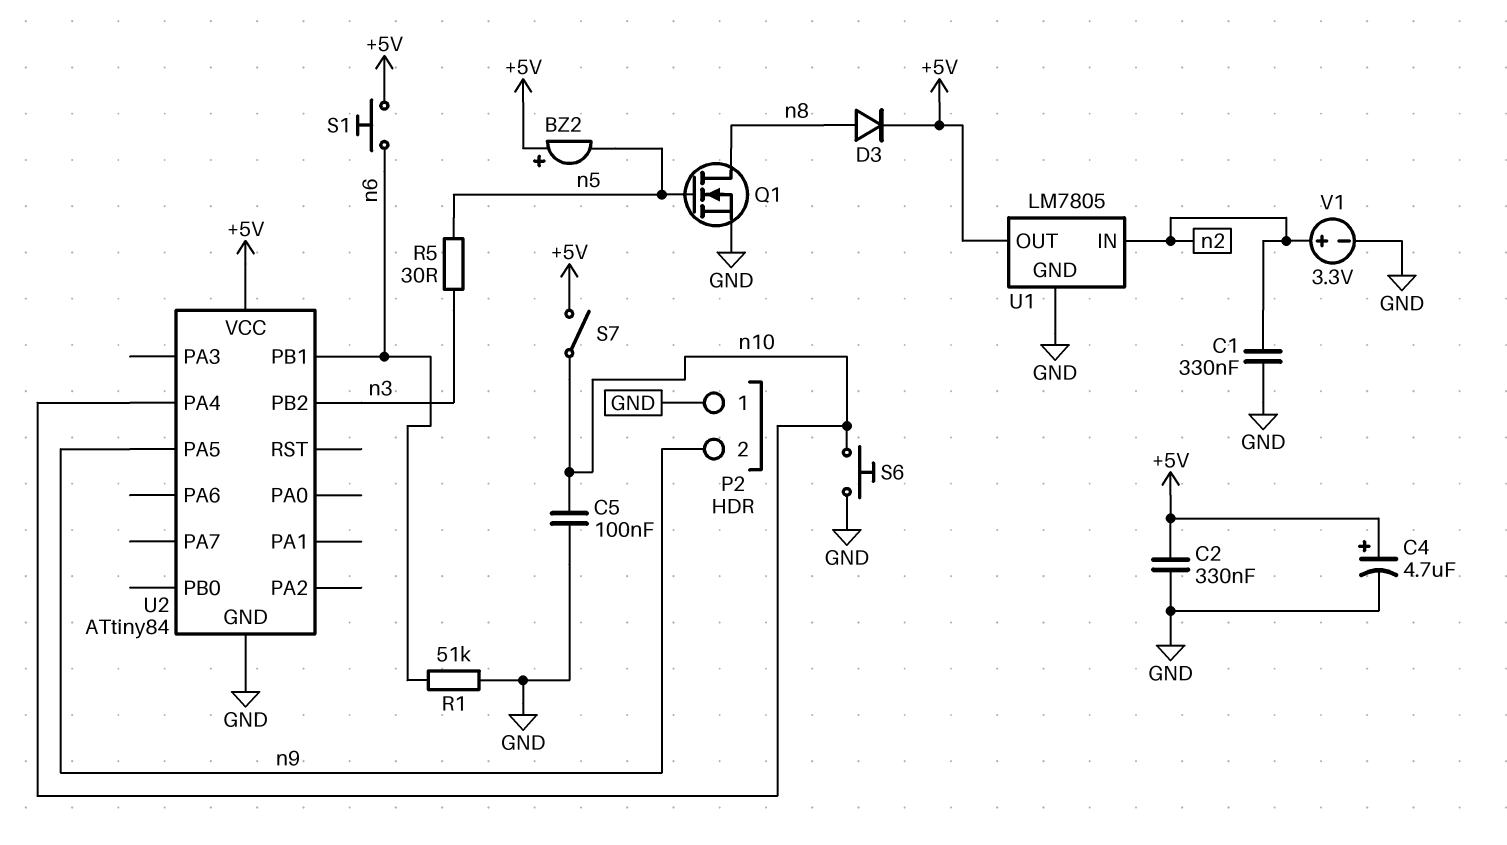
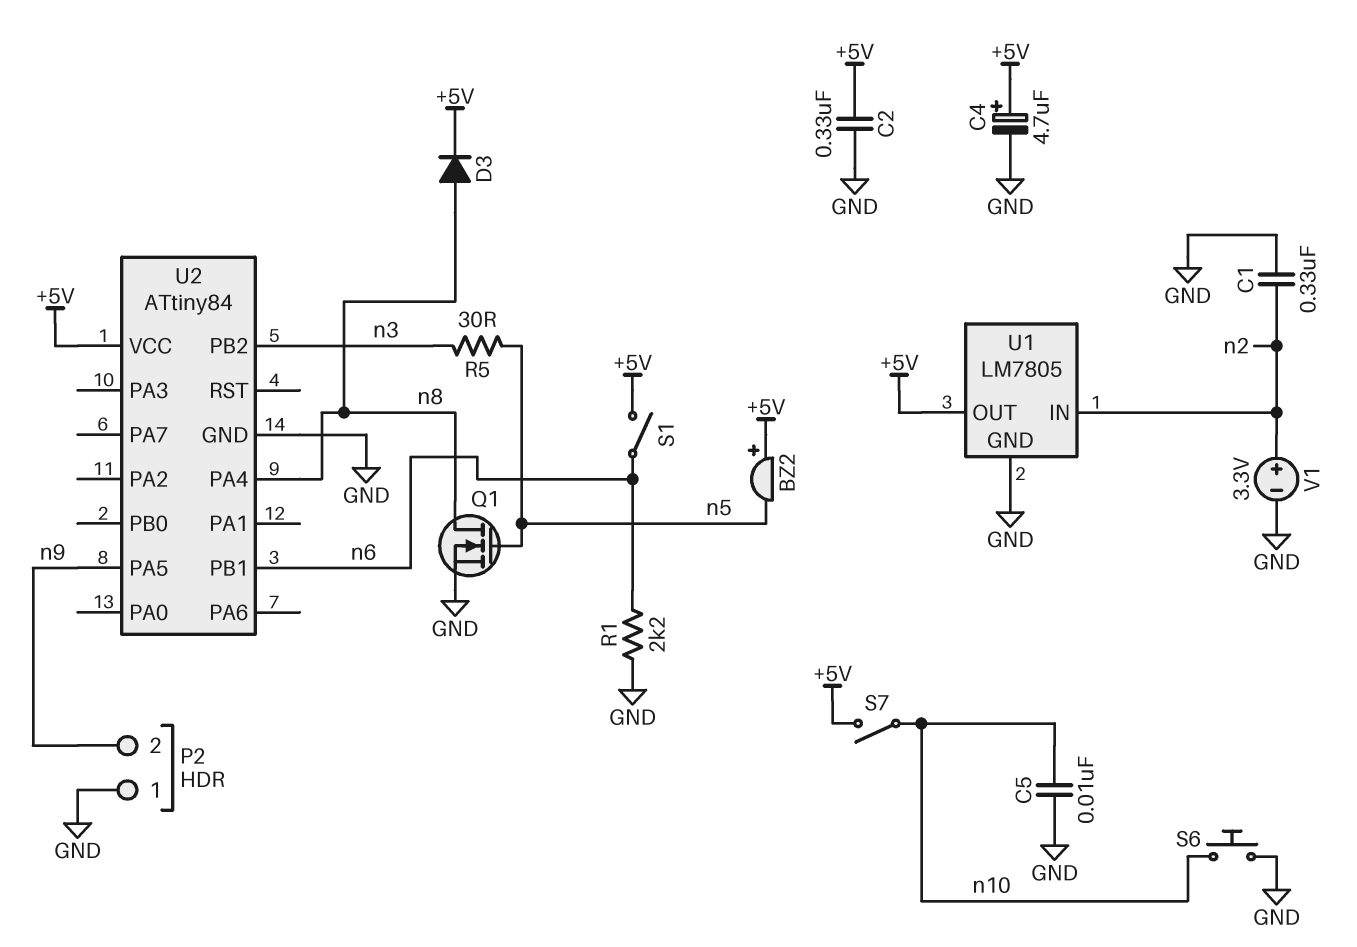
C5: 100nF (GND, n10) -> 10nF (GND, n10)
R1: 51k (GND, n6) -> 2.2k (GND, n6)
S1: button (+5V, n6) -> switch (+5V, n6)
U2 pin PA4: n10 -> n8

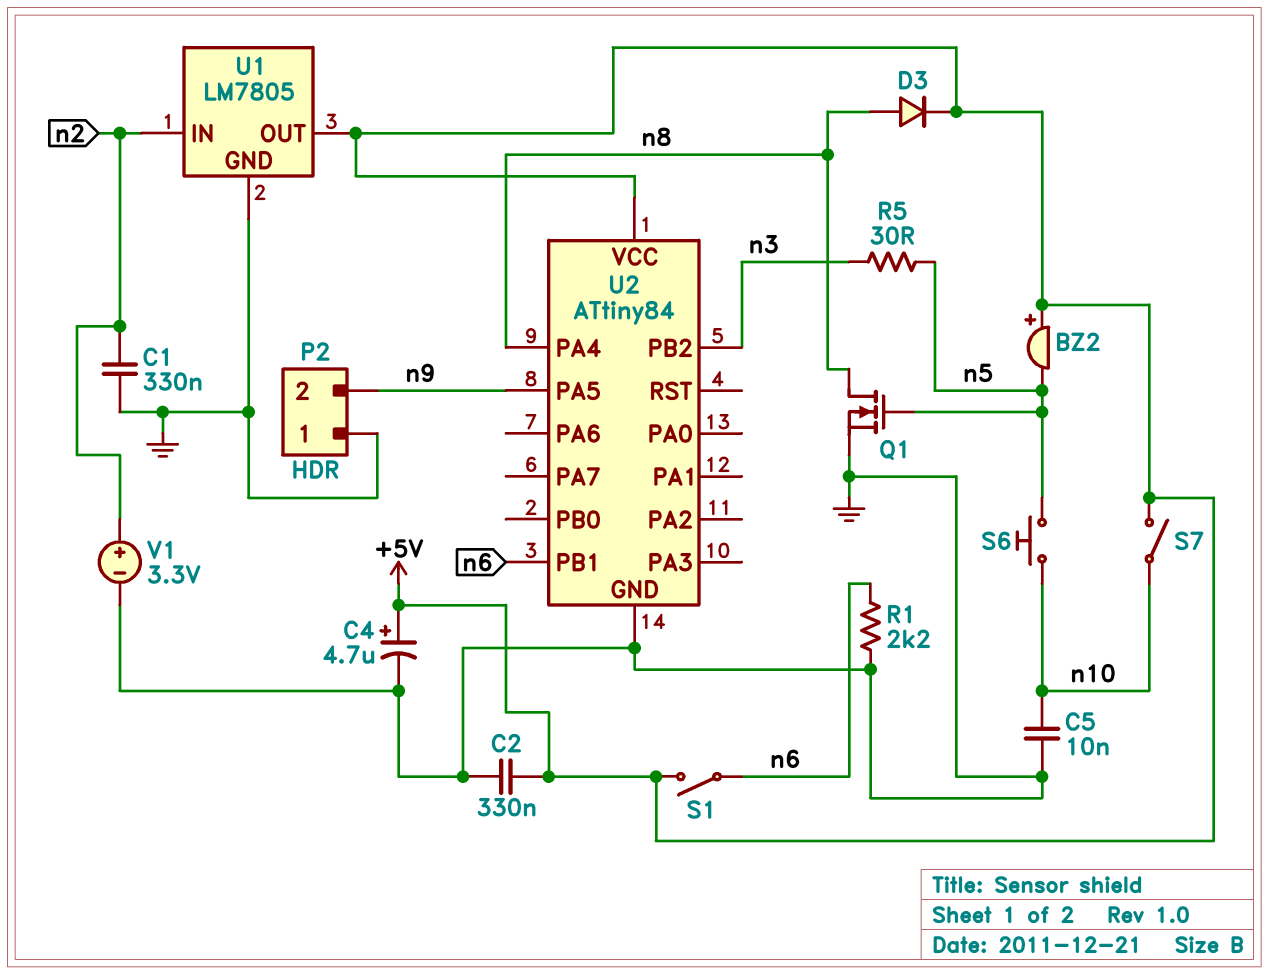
S6: button (GND, n10) -> button (n5, n10)

